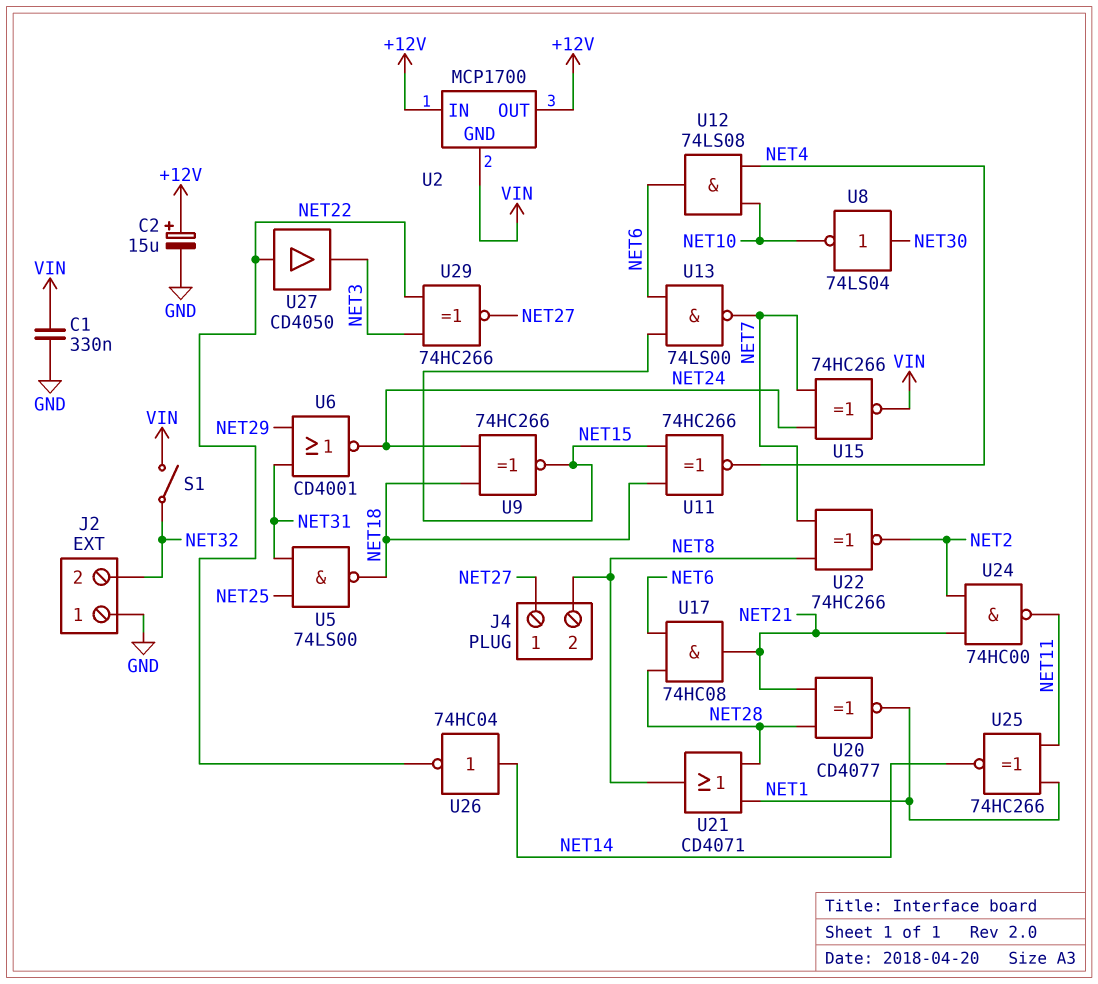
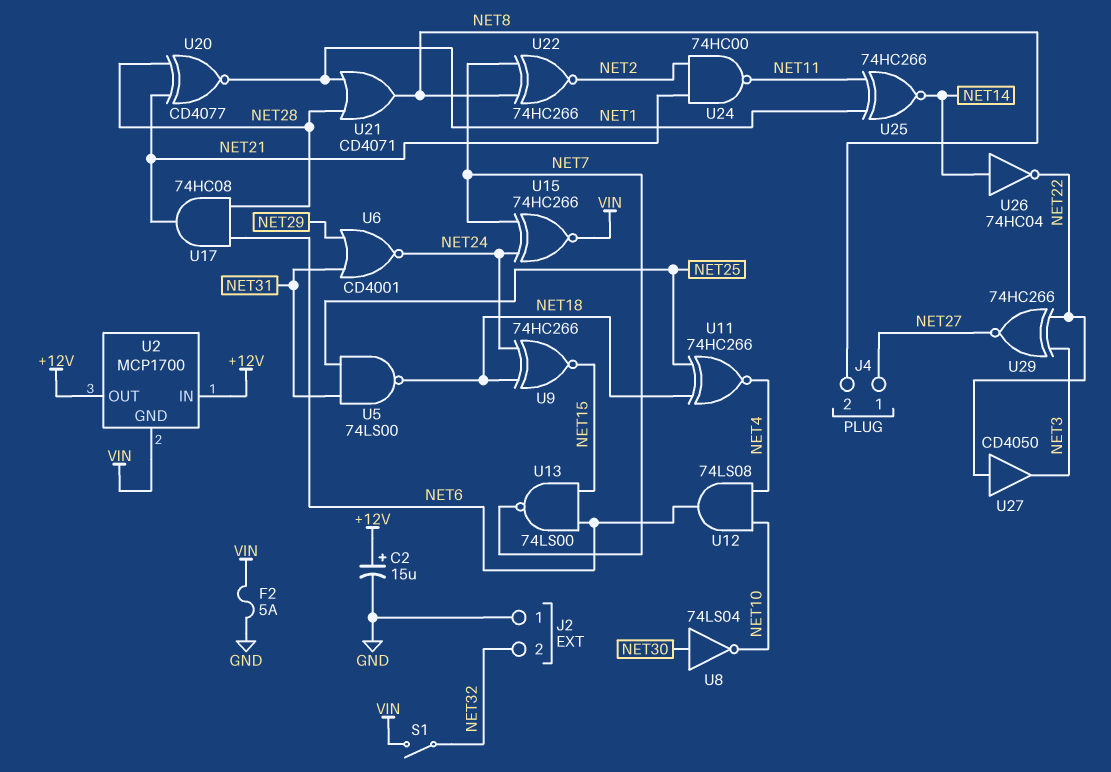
C1: 330nF (GND, VIN) -> none
F2: none -> 5A (GND, VIN)
U11: XNOR 74HC266 (in NET15, in NET18, out NET4) -> XNOR 74HC266 (in NET18, in NET25, out NET4)

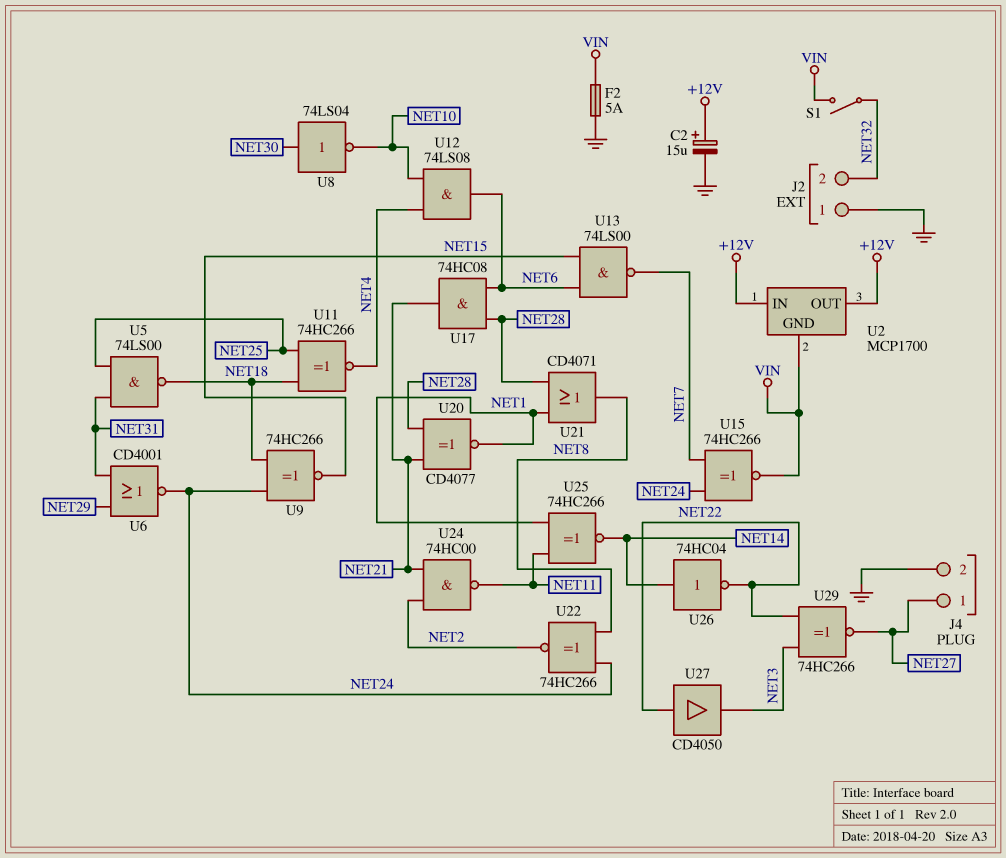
J4 pin 2: NET8 -> GND
U22: XNOR 74HC266 (in NET7, in NET8, out NET2) -> XNOR 74HC266 (in NET8, in NET24, out NET2)

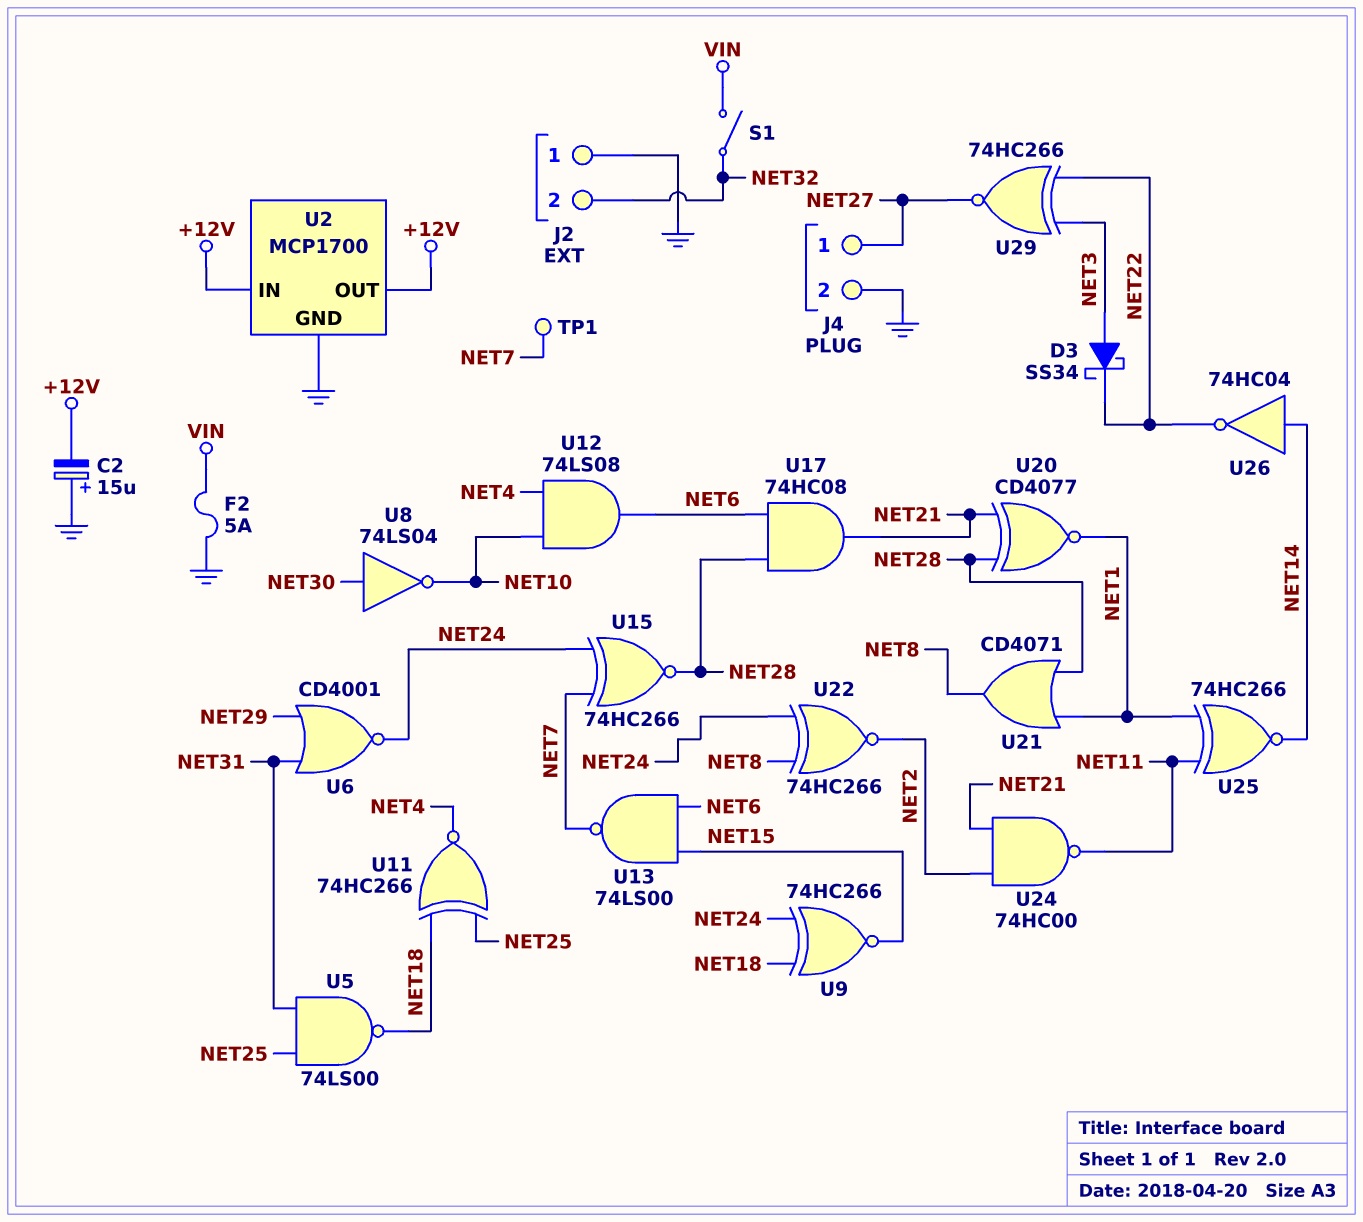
C2: 15uF (plus +12V, minus GND) -> 15uF (plus GND, minus +12V)
D3: none -> schottky SS34 (A NET3, K NET22)
TP1: none -> test point (NET7)
U2 pin GND: VIN -> GND
U15: XNOR 74HC266 (in NET7, in NET24, out VIN) -> XNOR 74HC266 (in NET7, in NET24, out NET28)
U27: buffer CD4050 (in NET22, out NET3) -> none

